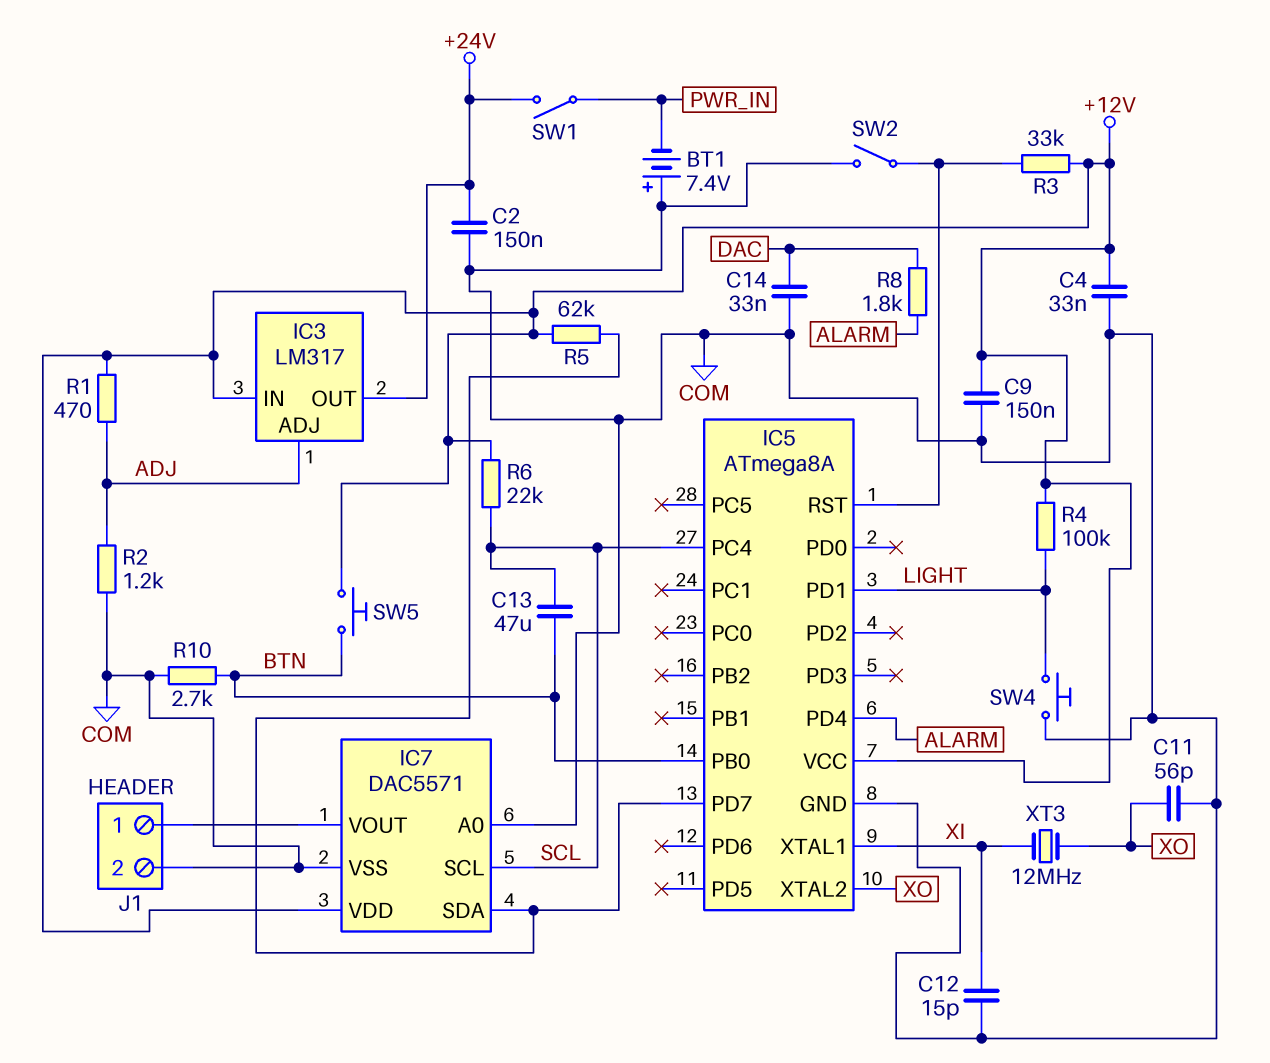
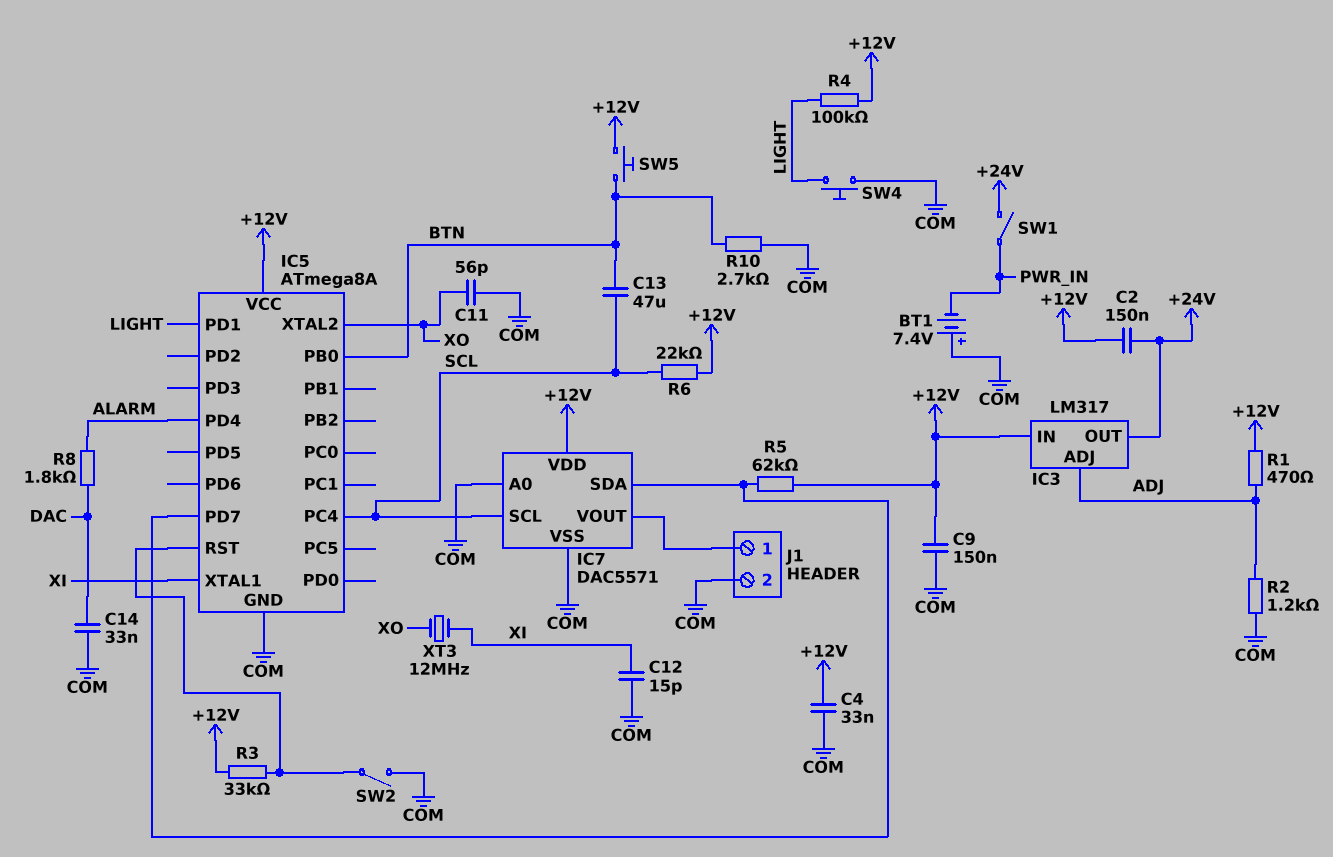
C2: 150nF (+24V, COM) -> 150nF (+12V, +24V)

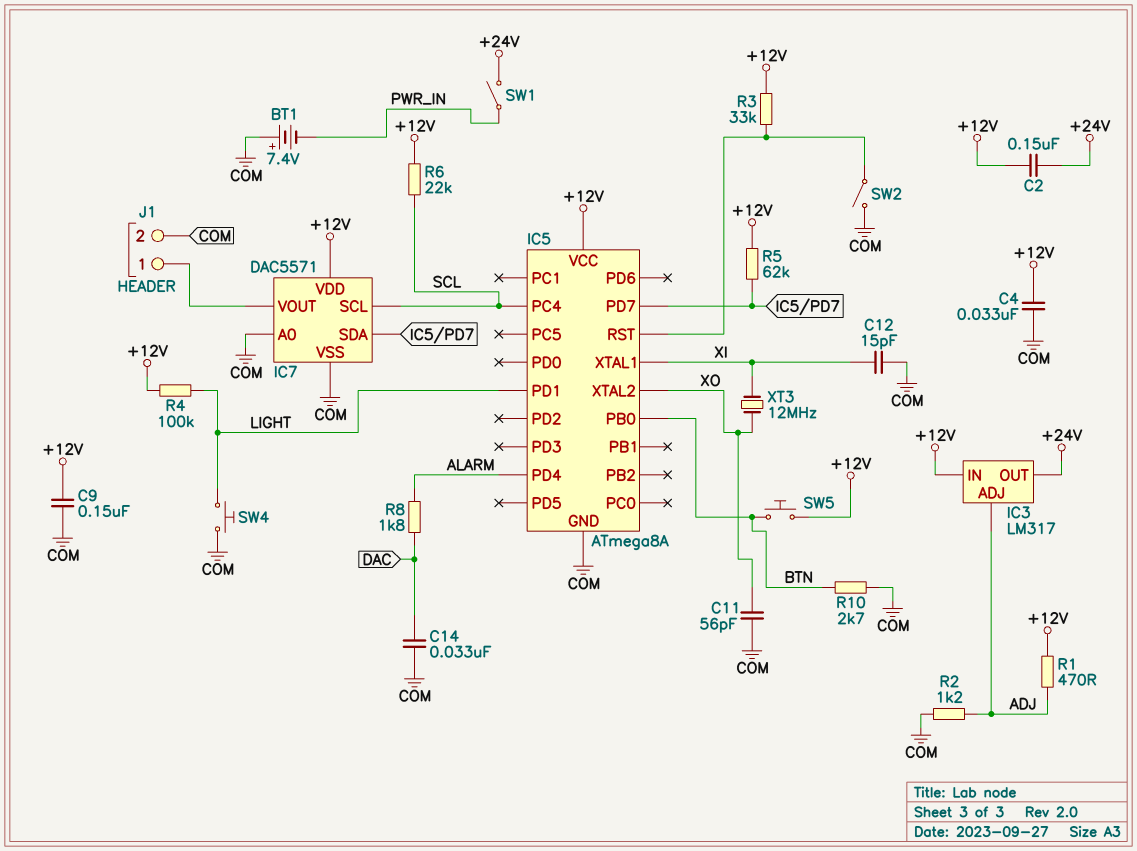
C13: 47uF (BTN, SCL) -> none

